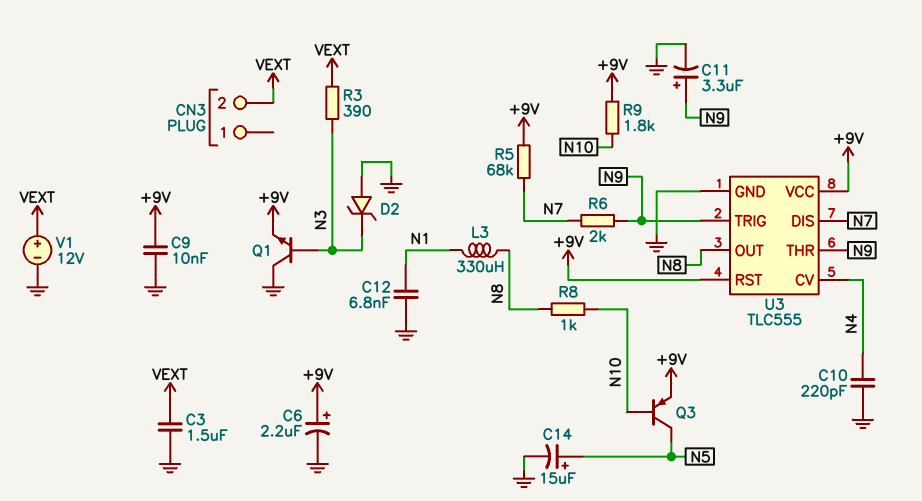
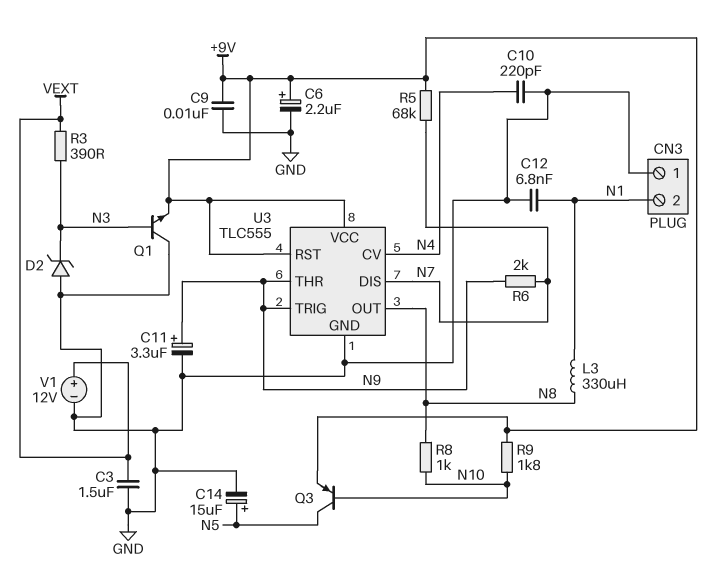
CN3 pin 1: none -> GND
CN3 pin 2: VEXT -> N1

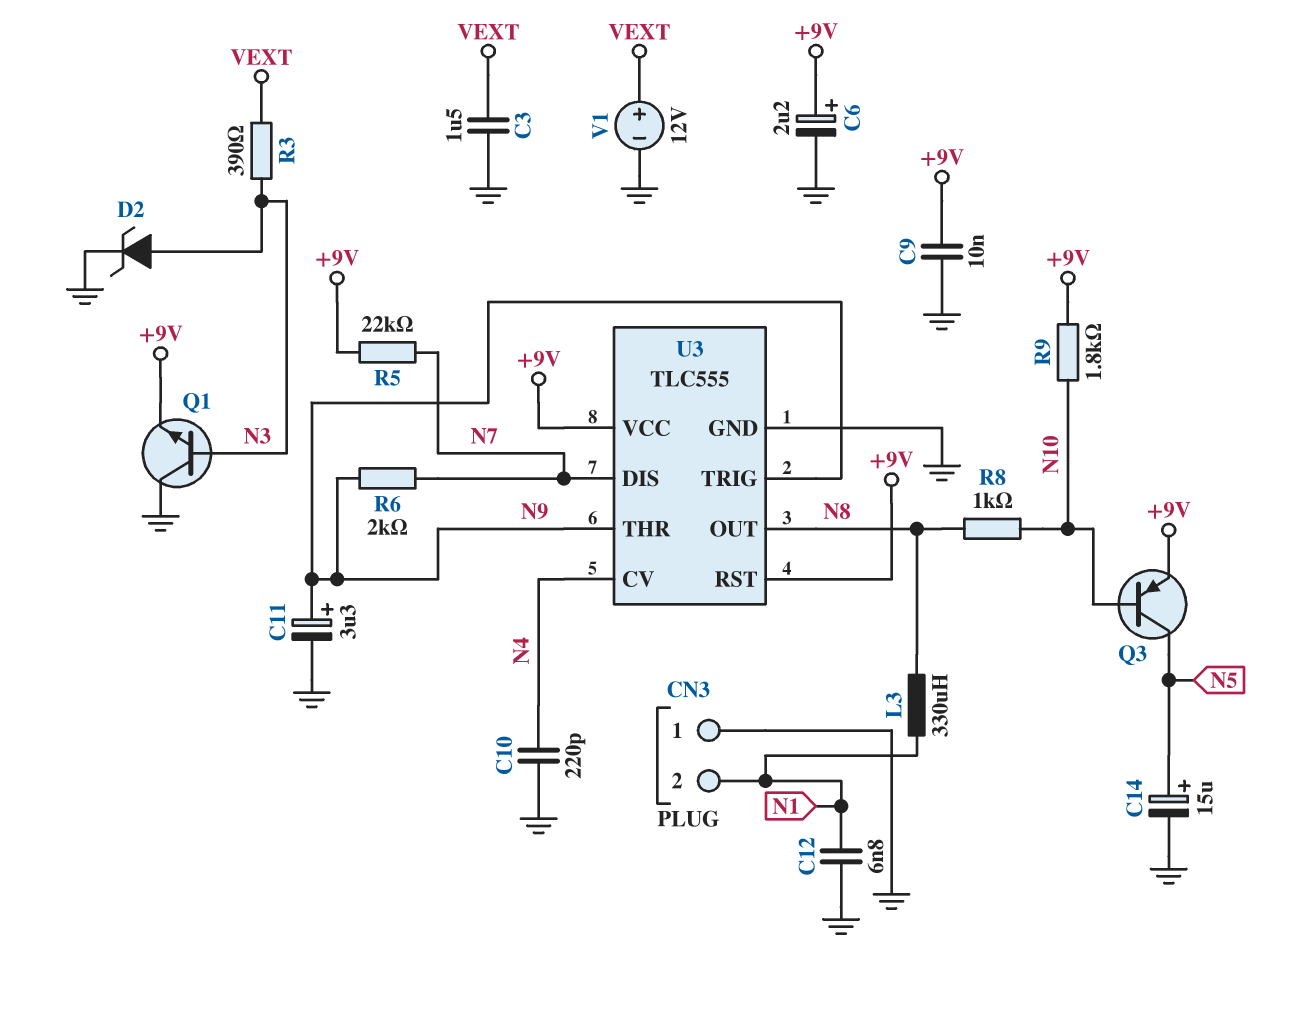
D2: zener (A GND, K N3) -> zener (A N3, K GND)
R5: 68k (+9V, N7) -> 22k (+9V, N7)

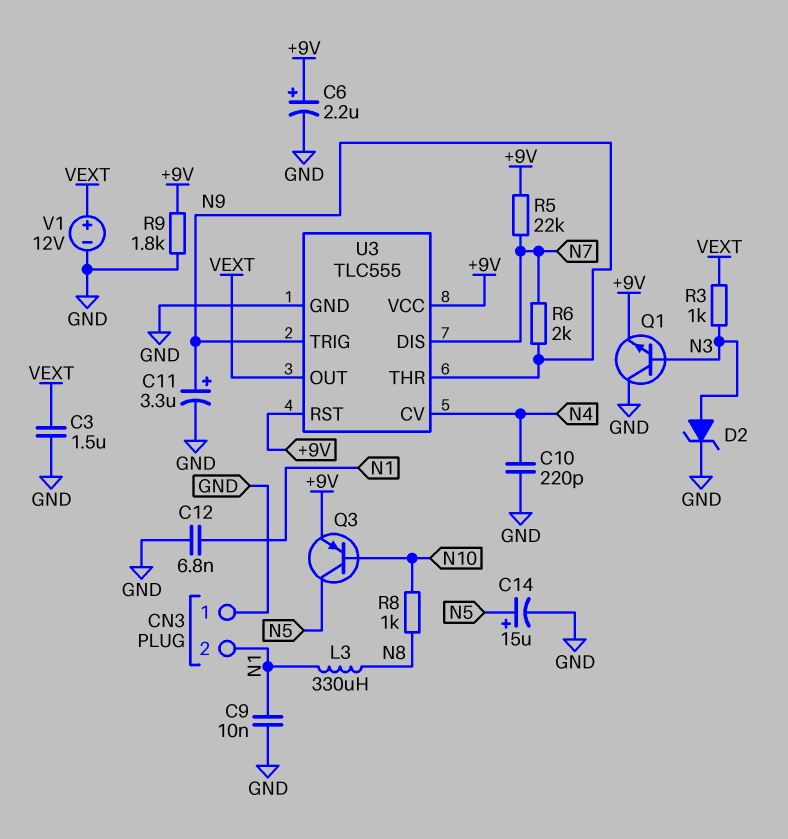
C9: 10nF (+9V, GND) -> 10nF (GND, N1)
R3: 390 (N3, VEXT) -> 1k (N3, VEXT)
R9: 1.8k (+9V, N10) -> 1.8k (+9V, GND)
U3 pin OUT: N8 -> VEXT

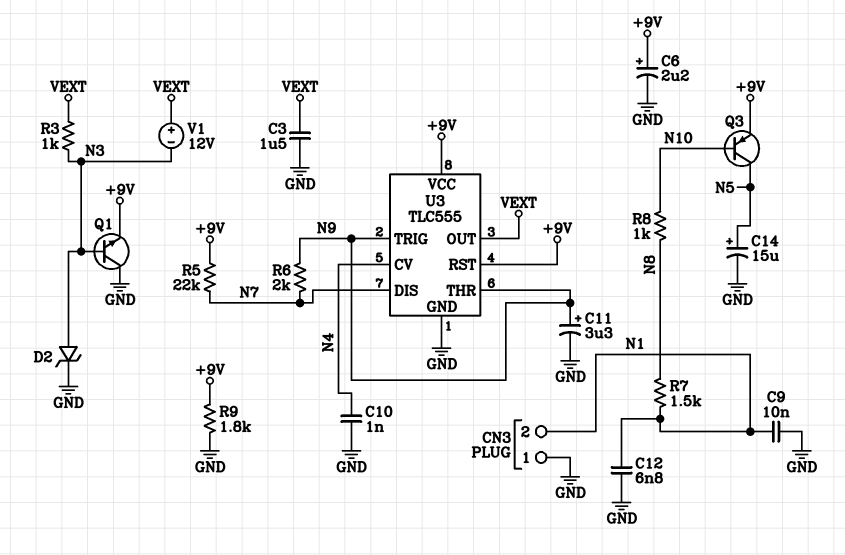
C10: 220pF (GND, N4) -> 1nF (GND, N4)
L3: 330uH (N1, N8) -> none
R7: none -> 1.5k (N1, N8)
V1: 12V (plus VEXT, minus GND) -> 12V (plus VEXT, minus N3)

